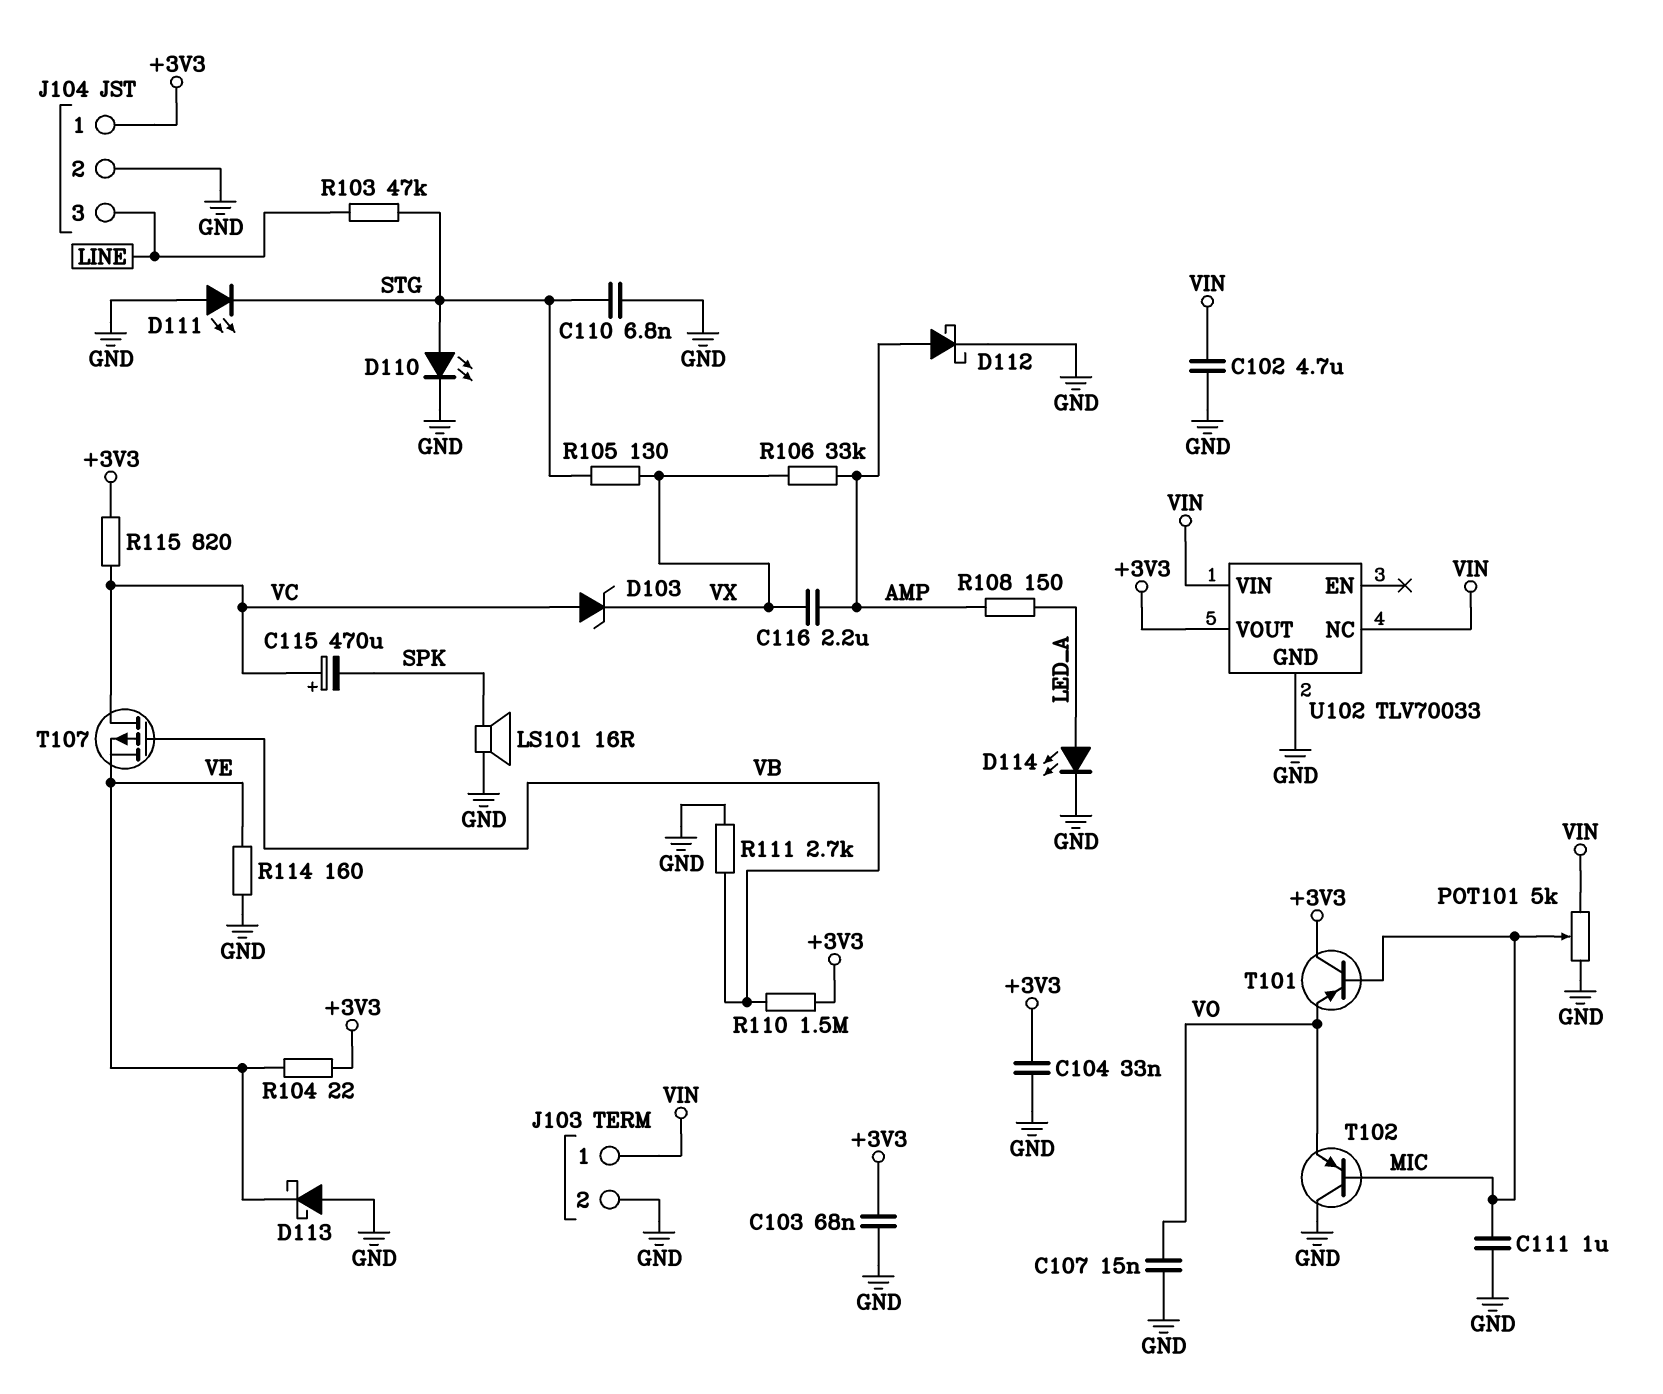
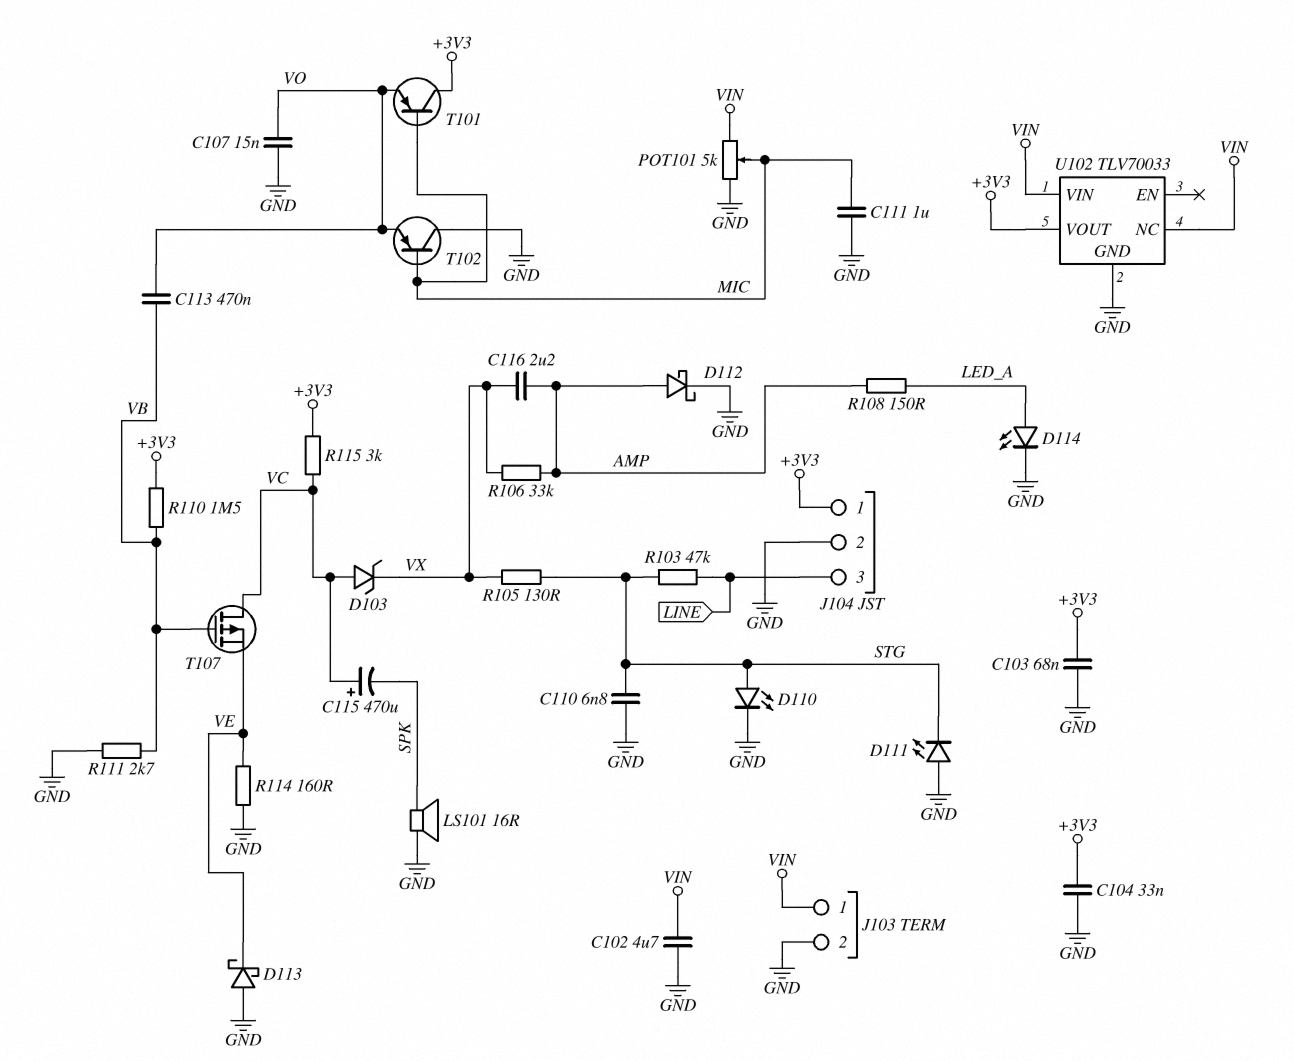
C113: none -> 470nF (VB, VO)
R104: 22 (+3V3, VE) -> none
R115: 820 (+3V3, VC) -> 3k (+3V3, VC)

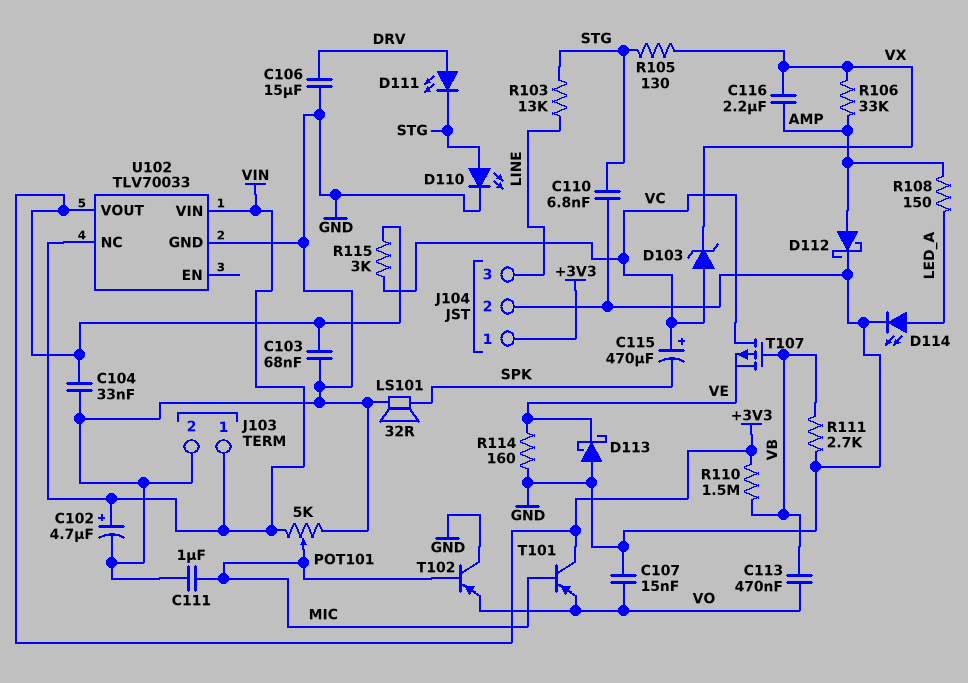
C102: 4.7uF (GND, VIN) -> 4.7uF (plus VIN, minus GND)
C106: none -> 15uF (DRV, GND)
D111: LED (A GND, K STG) -> LED (A DRV, K STG)
LS101: speaker 16R (GND, SPK) -> speaker 32R (GND, SPK)
R103: 47k (LINE, STG) -> 13k (LINE, STG)

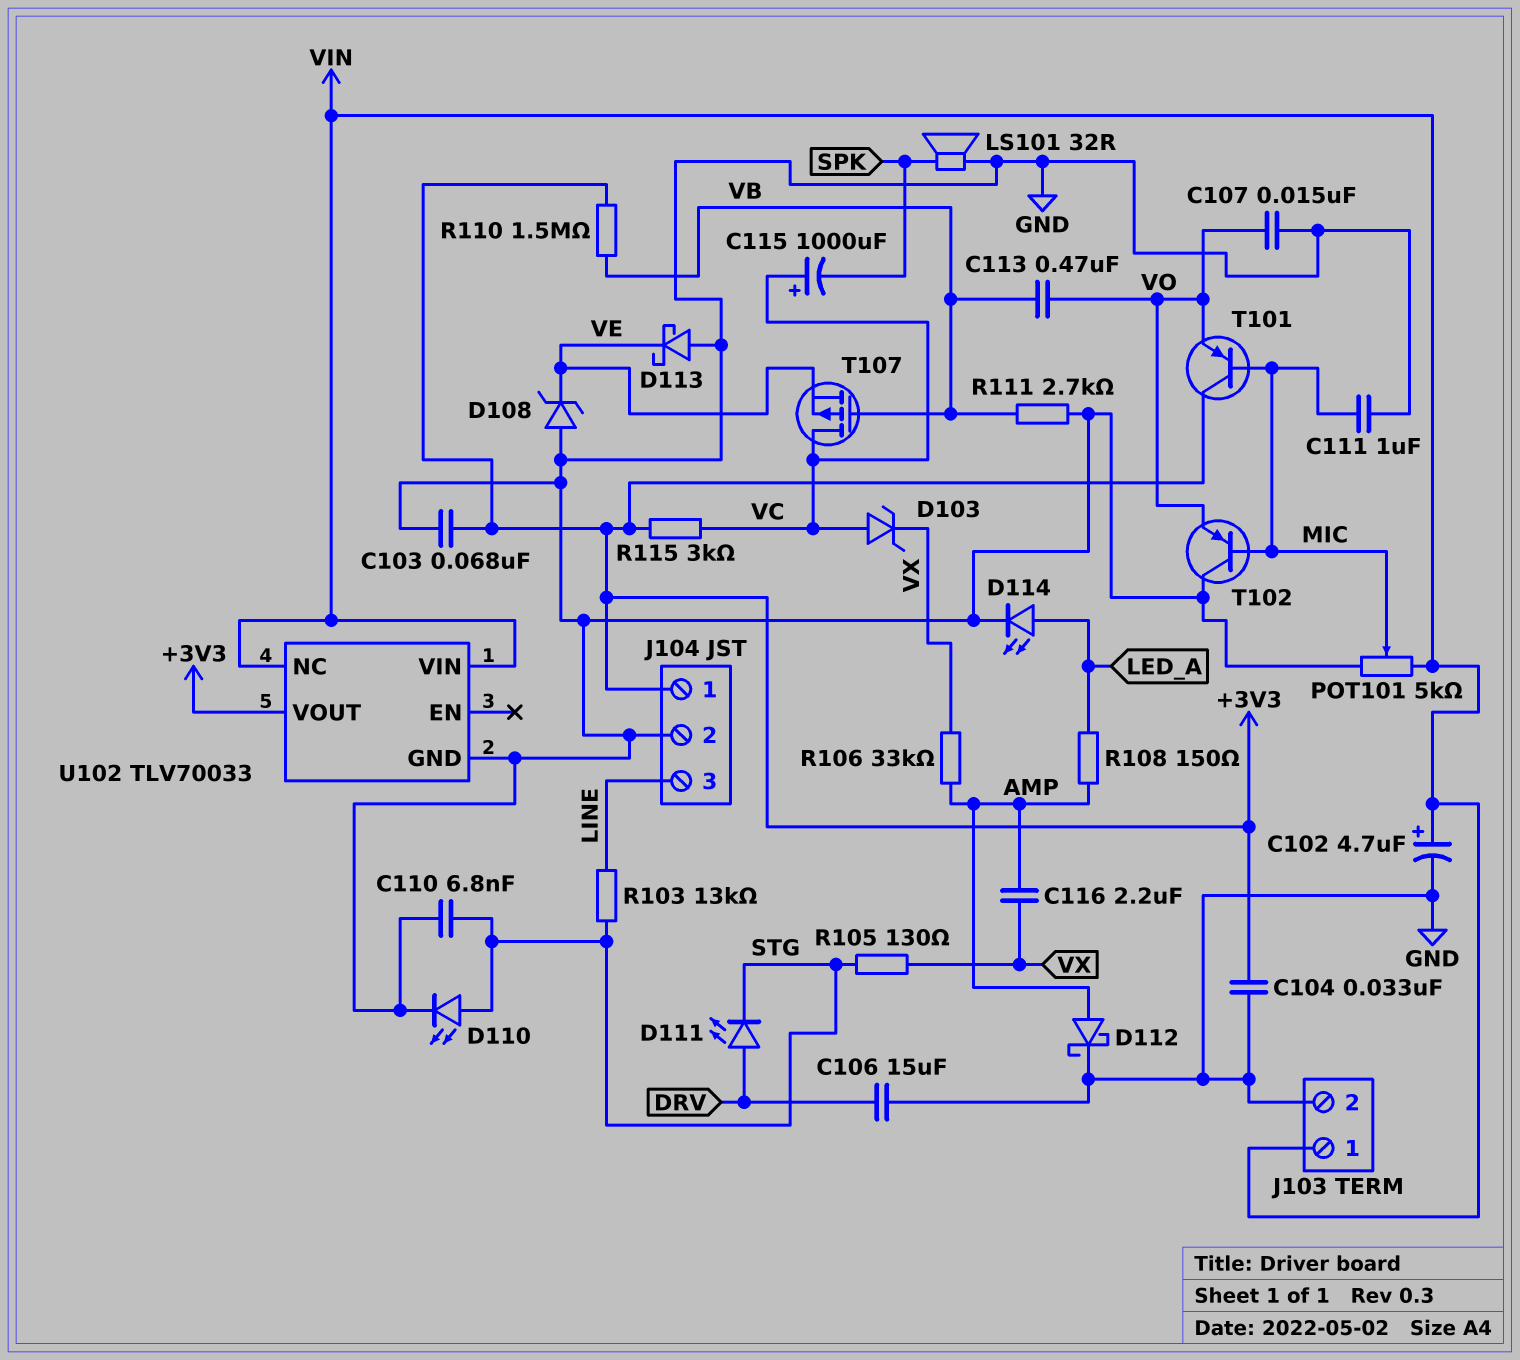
C115: 470uF (plus VC, minus SPK) -> 1000uF (plus VC, minus SPK)
D108: none -> zener (A GND, K VE)
R114: 160 (GND, VE) -> none

